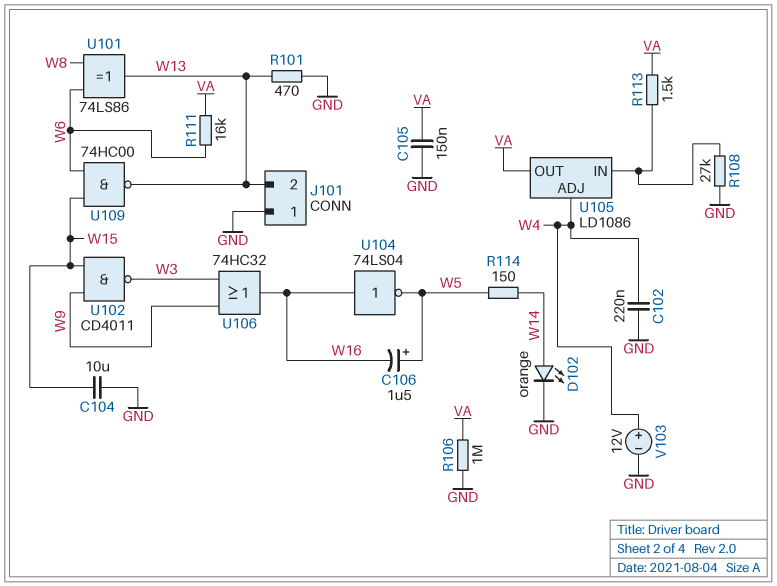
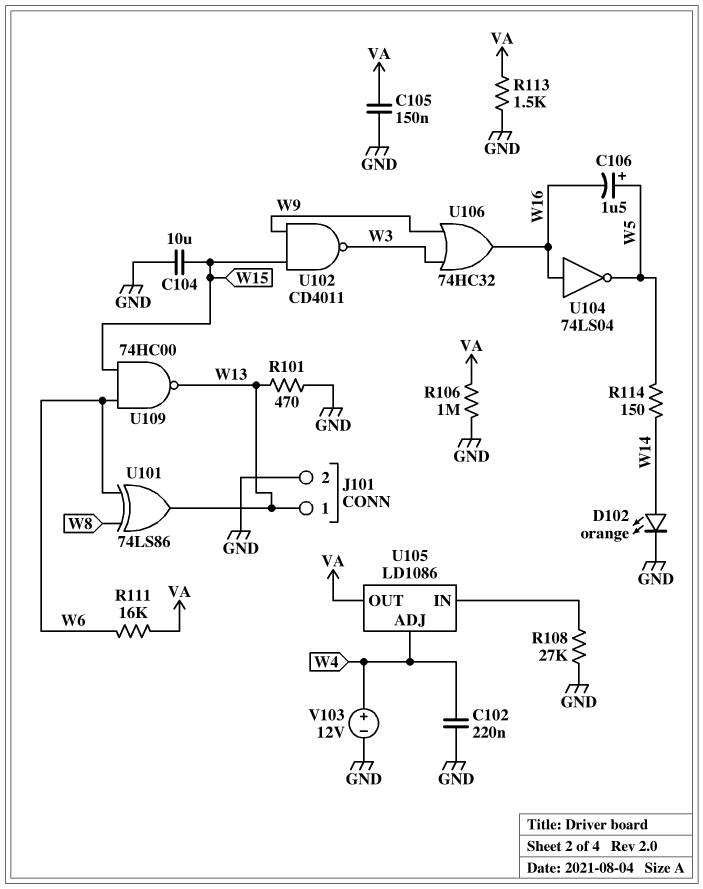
J101 pin 1: GND -> W13
J101 pin 2: W13 -> GND
R113: 1.5k (U105/IN, VA) -> 1.5k (GND, VA)

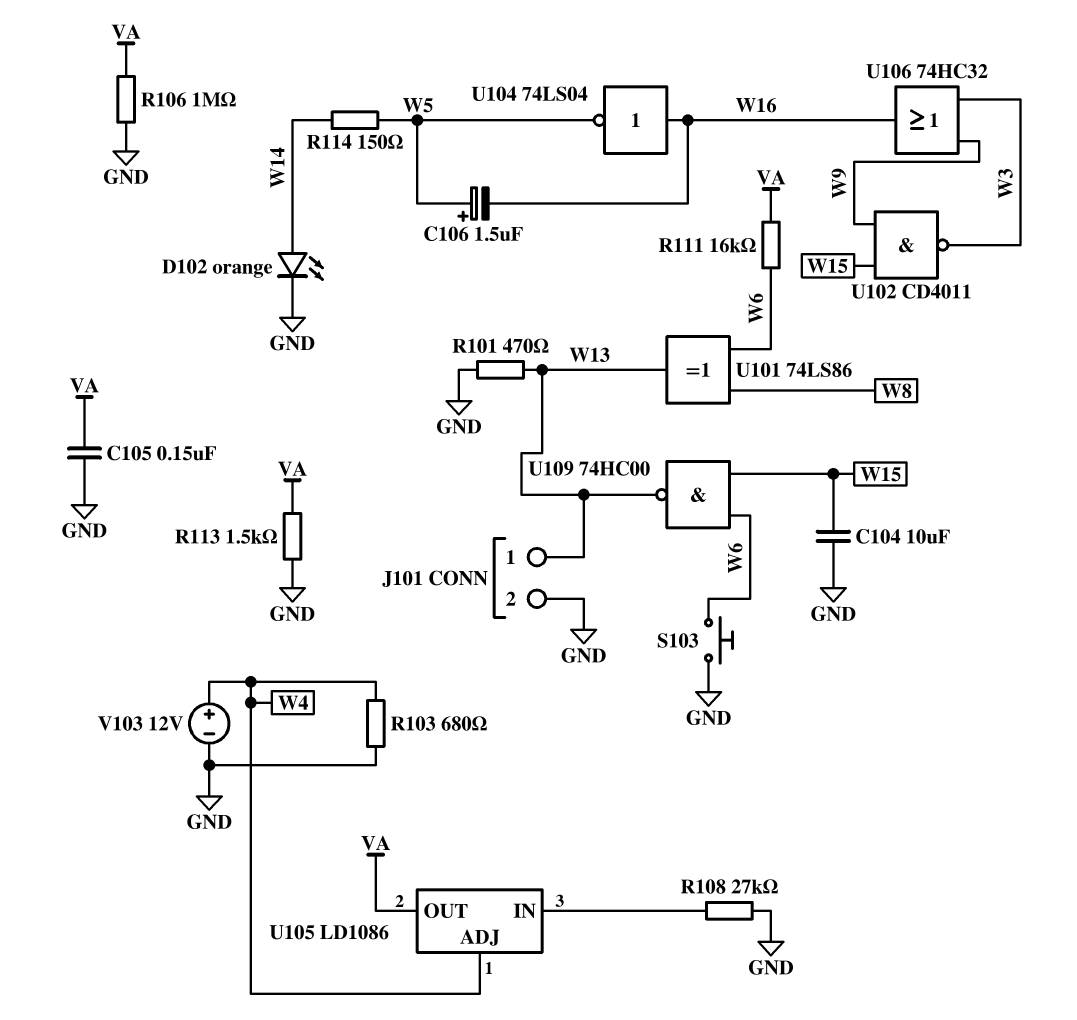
C102: 220nF (GND, W4) -> none
R103: none -> 680 (GND, W4)
S103: none -> button (GND, W6)

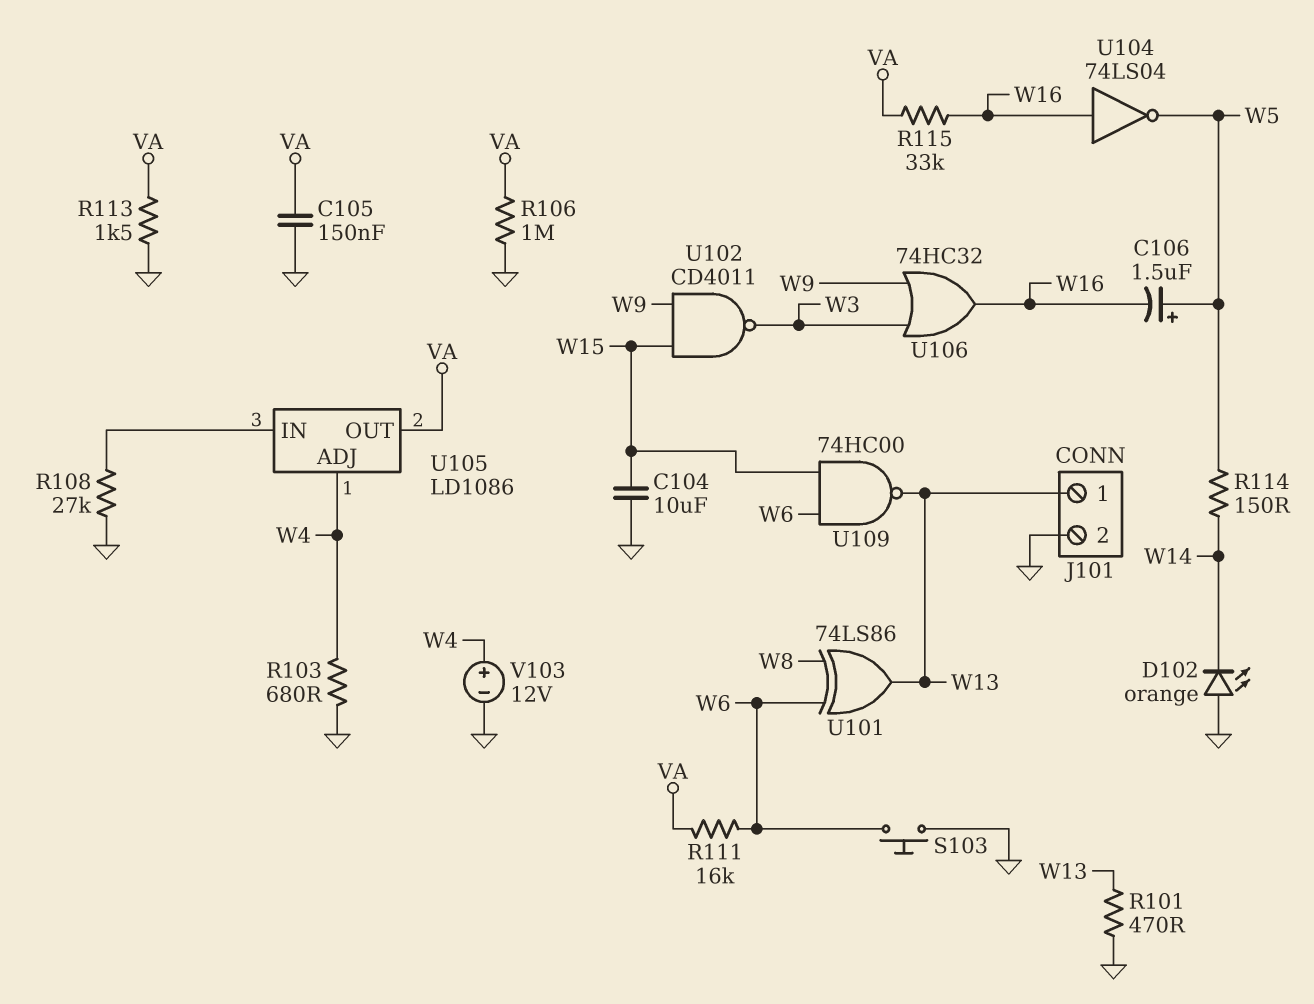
D102: LED orange (A W14, K GND) -> LED orange (A GND, K W14)
R115: none -> 33k (VA, W16)

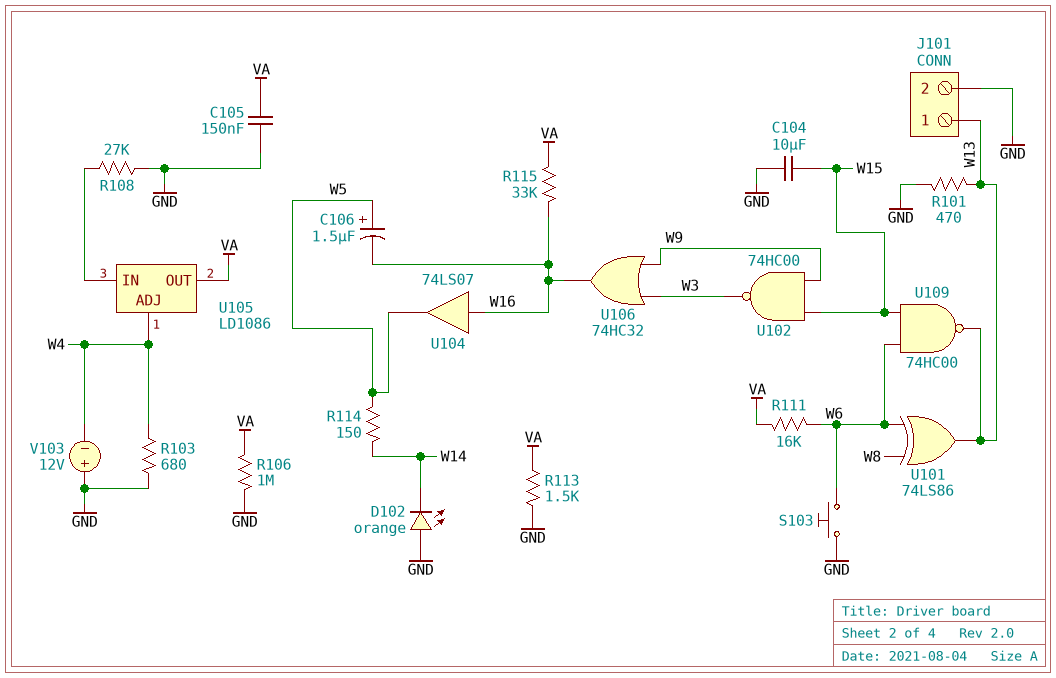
U102: NAND CD4011 (in W9, in W15, out W3) -> NAND 74HC00 (in W9, in W15, out W3)
U104: NOT 74LS04 (in W16, out W5) -> buffer 74LS07 (in W16, out W5)
V103: 12V (plus W4, minus GND) -> 12V (plus GND, minus W4)

